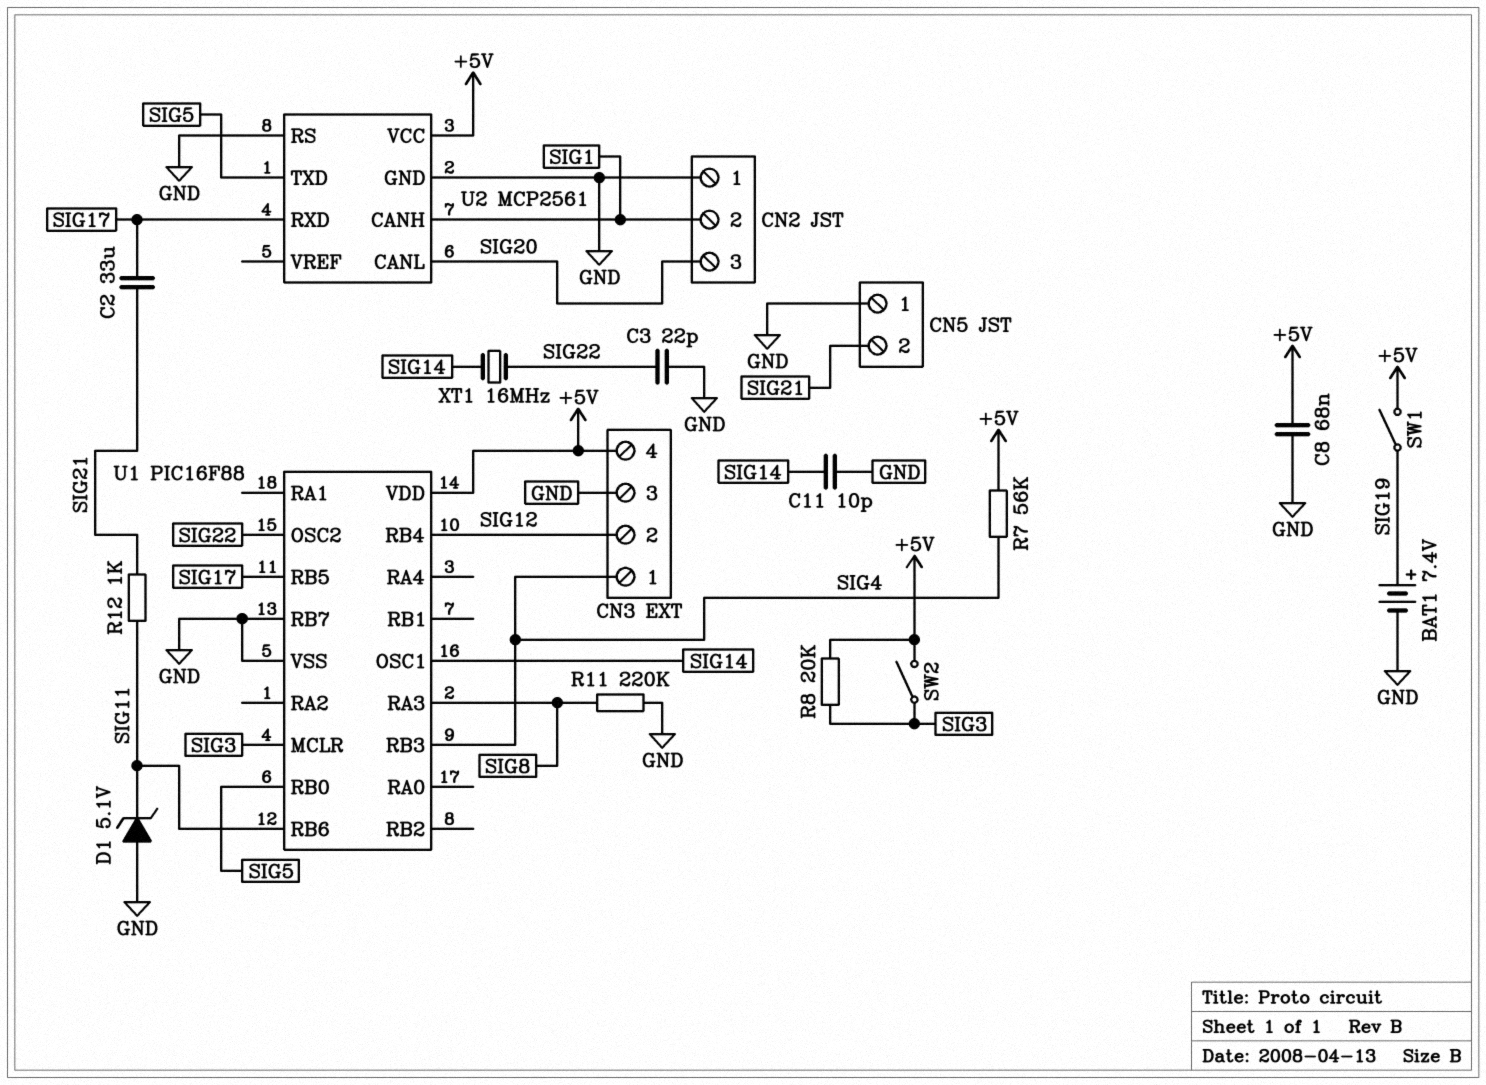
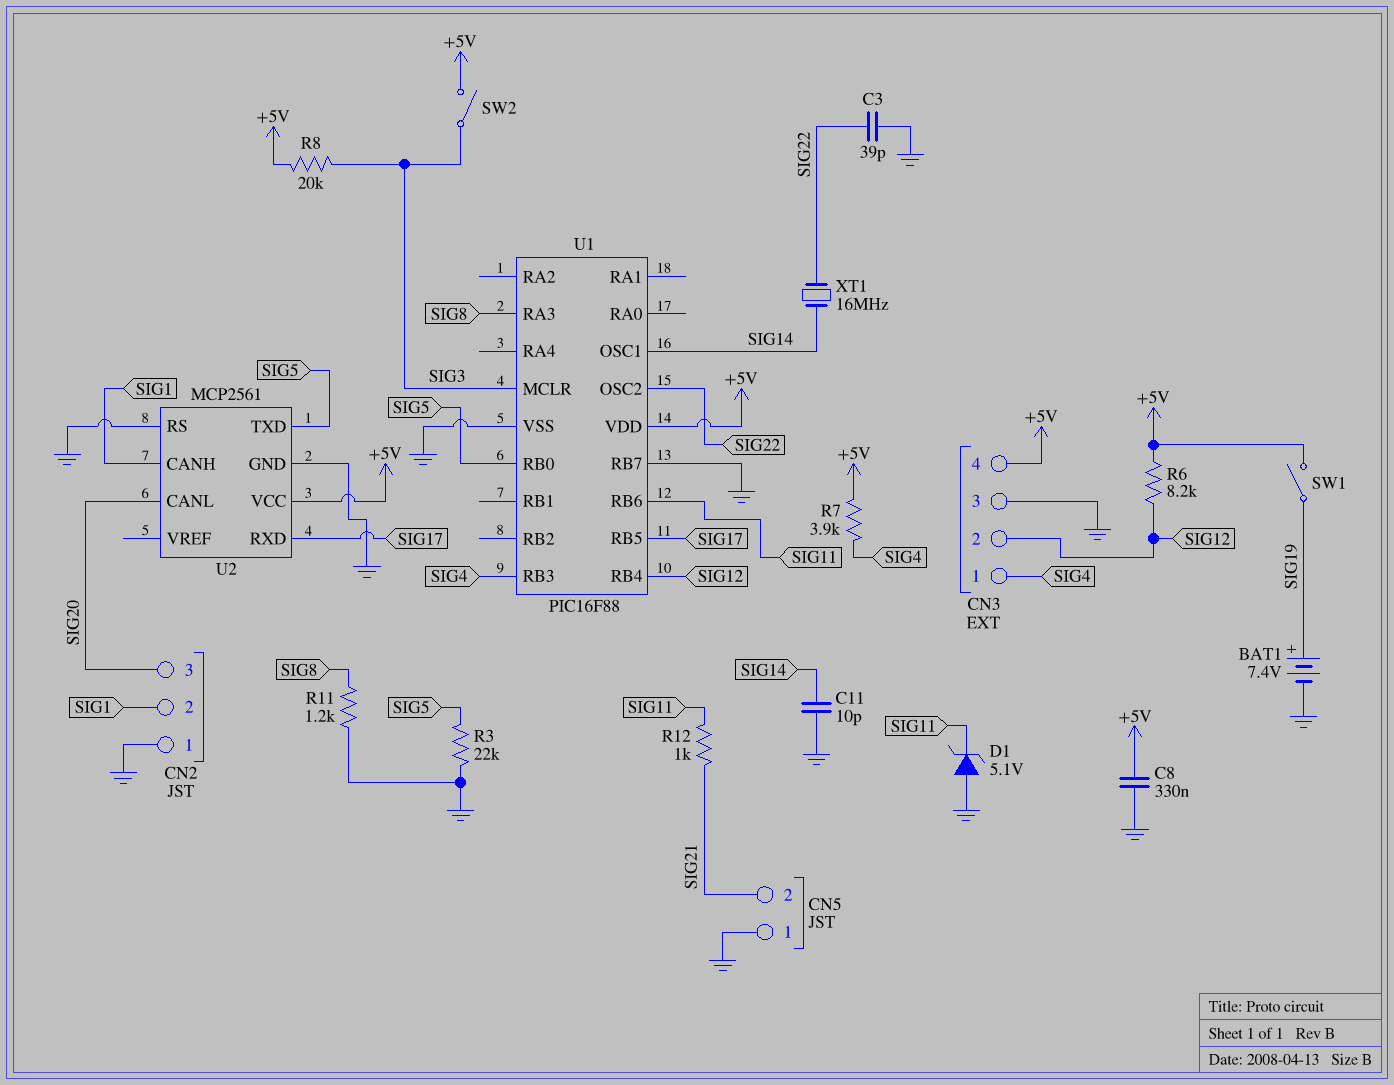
C2: 33uF (SIG17, SIG21) -> none
C3: 22pF (GND, SIG22) -> 39pF (GND, SIG22)
C8: 68nF (+5V, GND) -> 330nF (+5V, GND)
R3: none -> 22k (GND, SIG5)
R6: none -> 8.2k (+5V, SIG12)
R7: 56k (+5V, SIG4) -> 3.9k (+5V, SIG4)
R11: 220k (GND, SIG8) -> 1.2k (GND, SIG8)

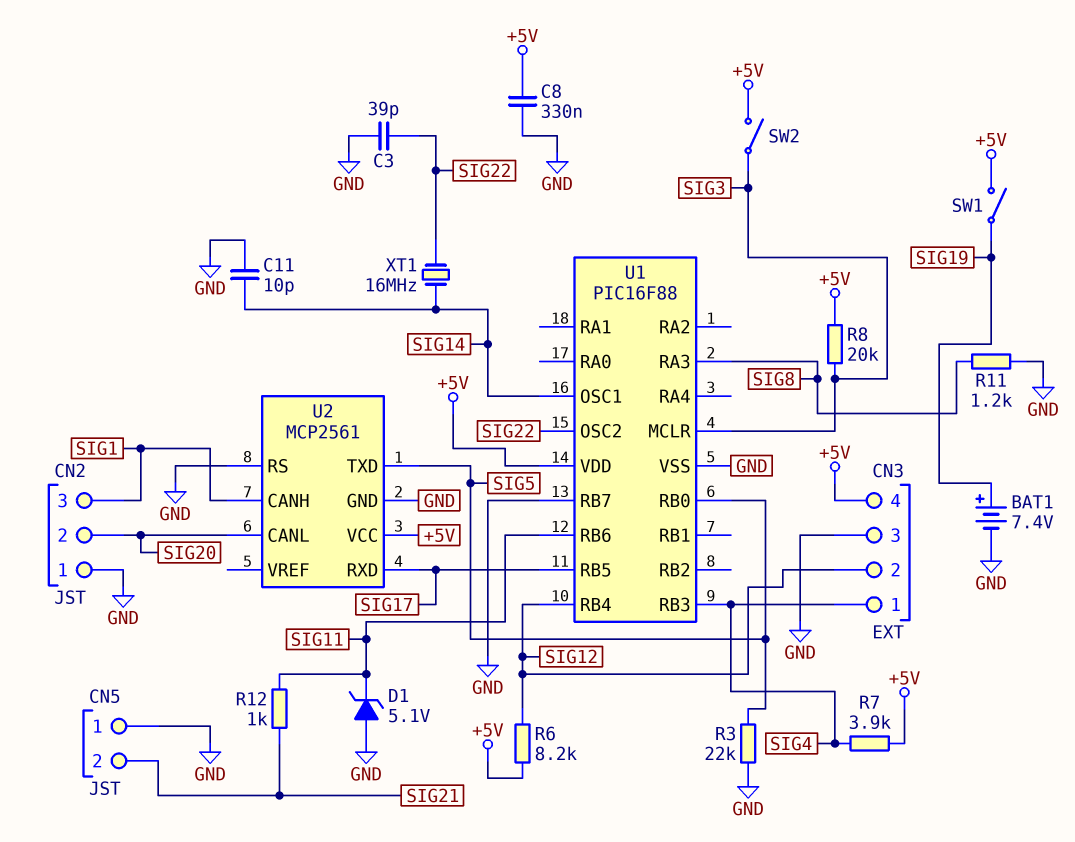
CN2 pin 2: SIG1 -> SIG20
CN2 pin 3: SIG20 -> SIG1

